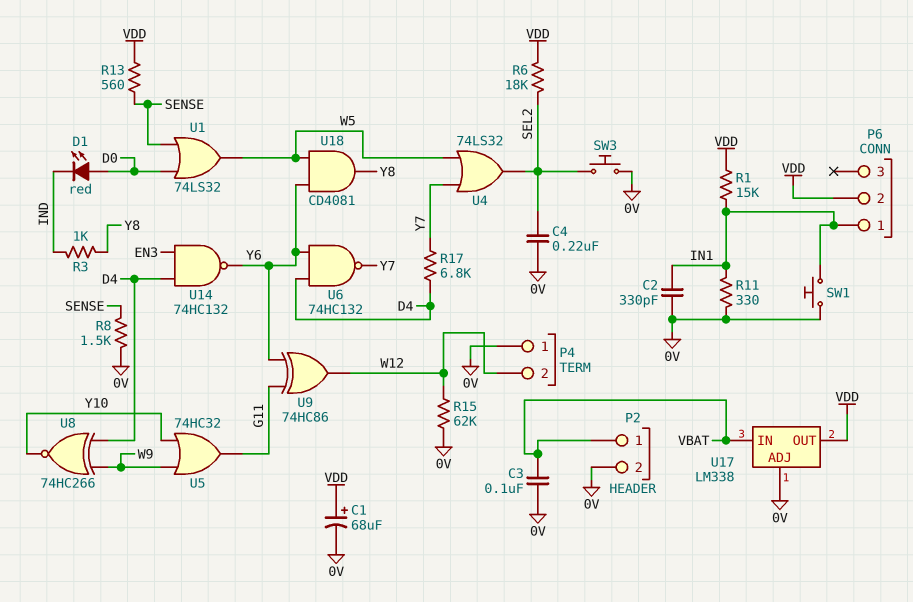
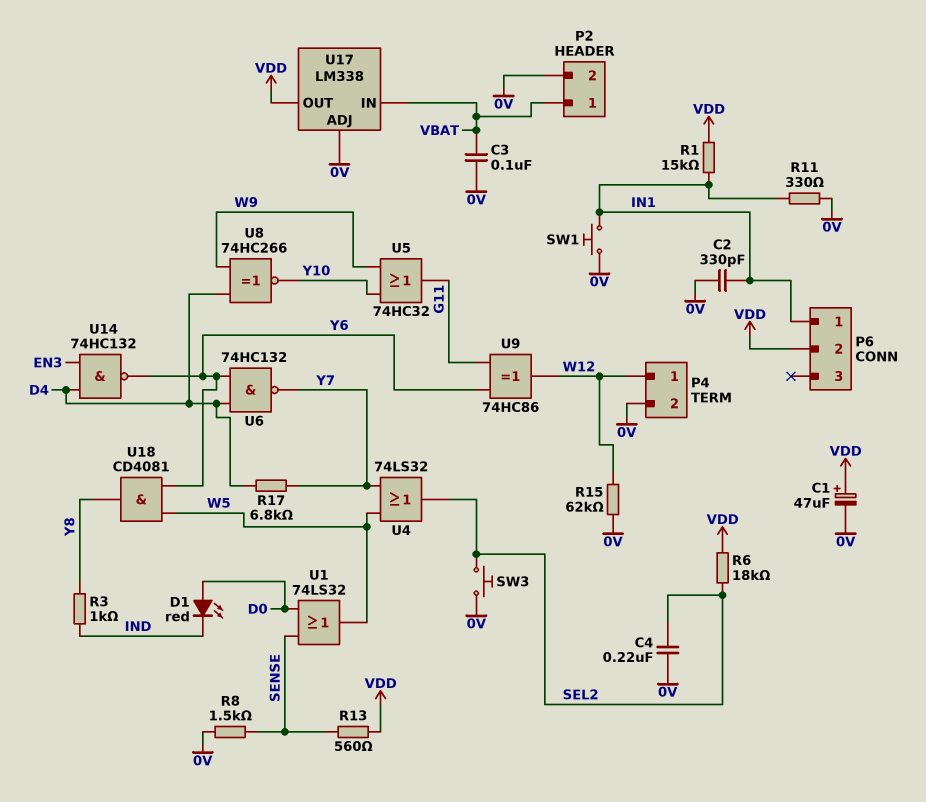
C1: 68uF (plus VDD, minus 0V) -> 47uF (plus VDD, minus 0V)
P4 pin 1: 0V -> W12
P4 pin 2: W12 -> 0V

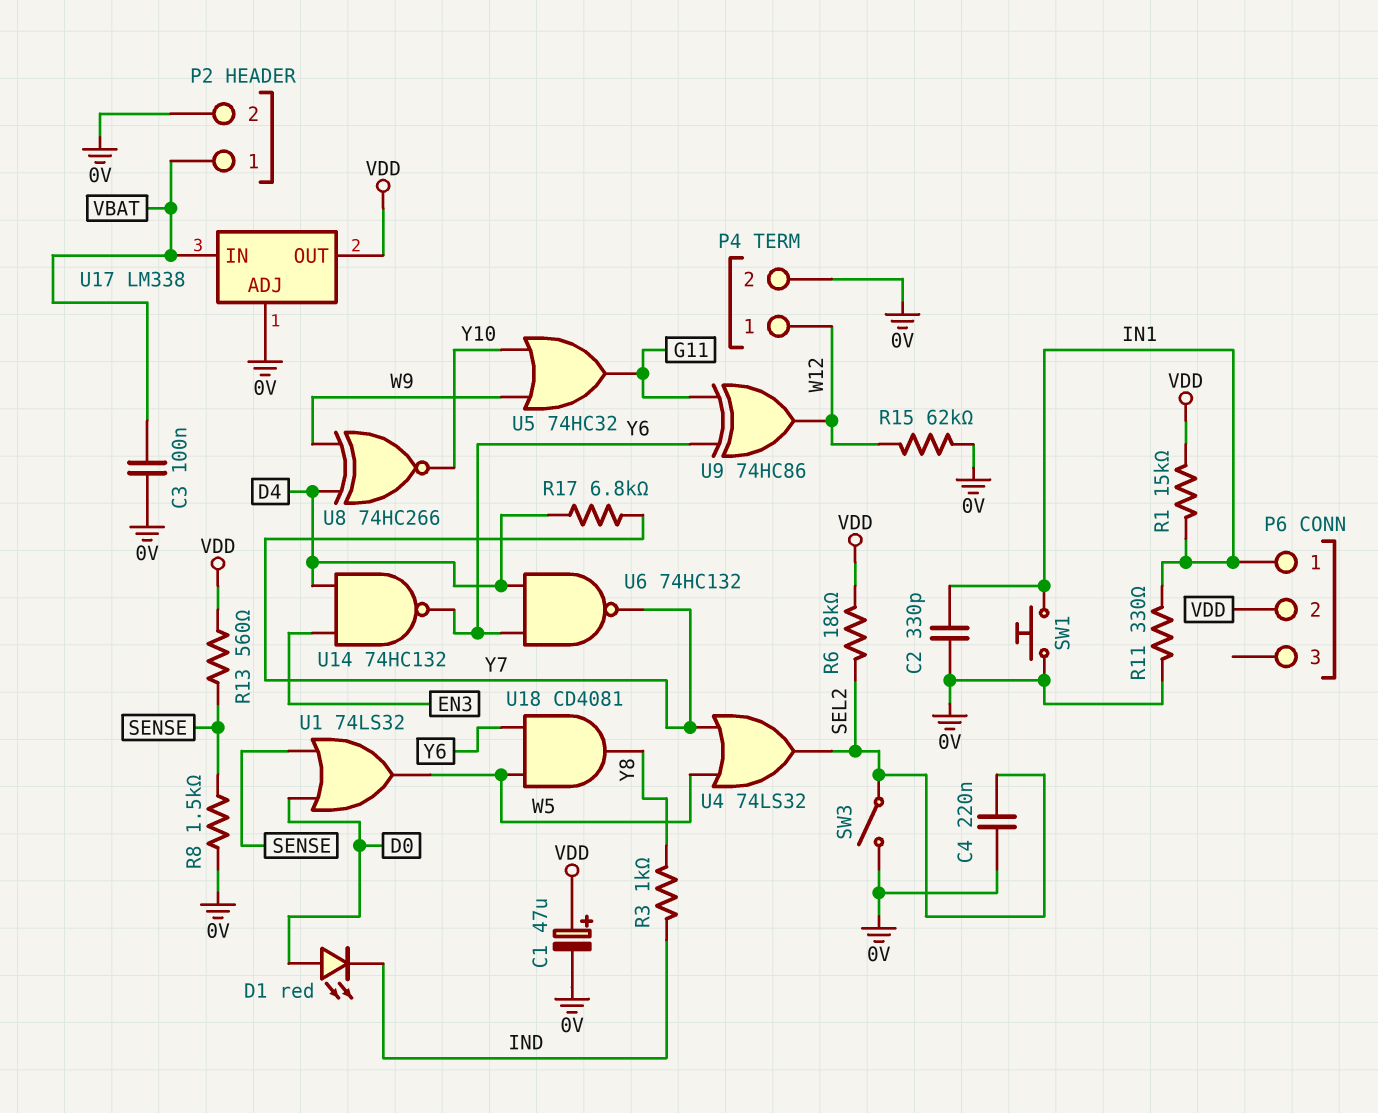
SW3: button (0V, SEL2) -> switch (0V, SEL2)

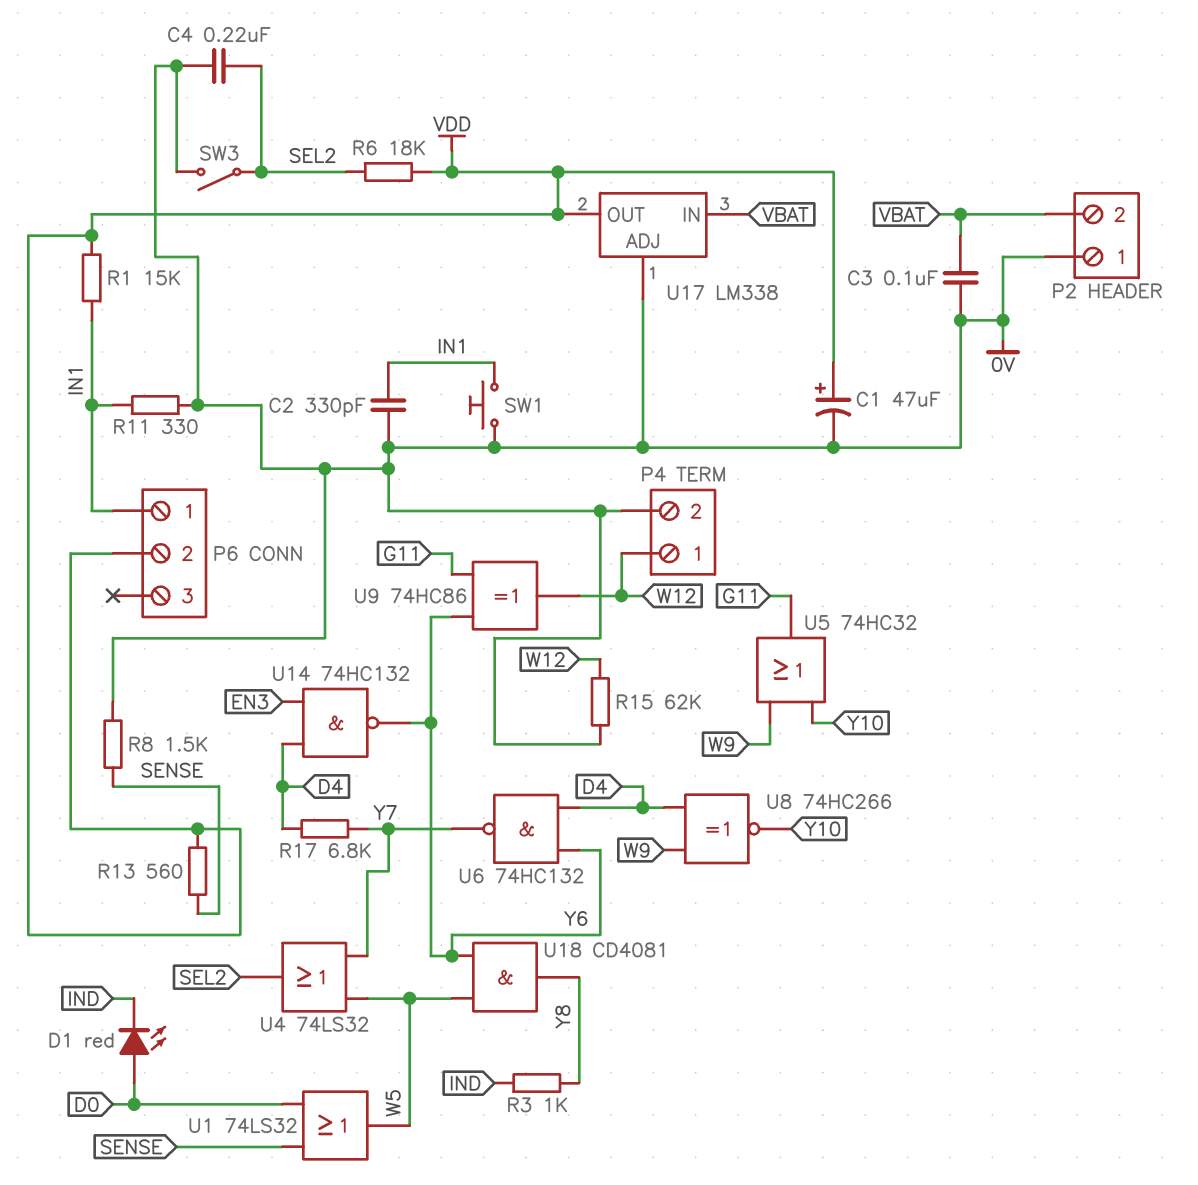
P2 pin 1: VBAT -> 0V
P2 pin 2: 0V -> VBAT

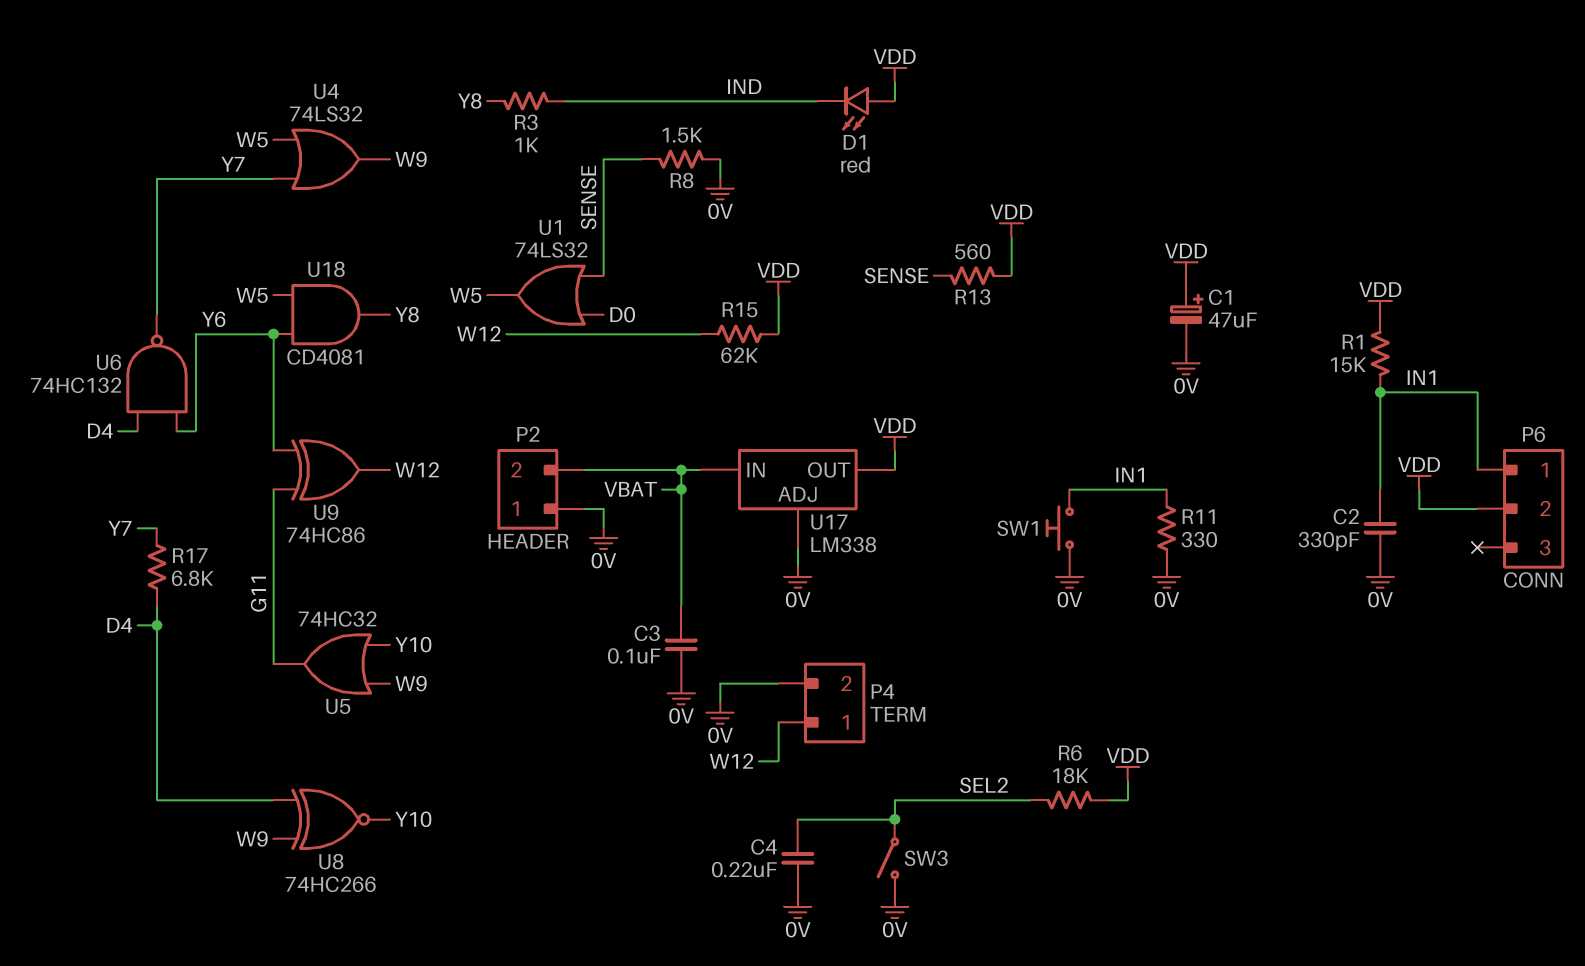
D1: LED red (A D0, K IND) -> LED red (A VDD, K IND)
R15: 62k (0V, W12) -> 62k (VDD, W12)
U4: OR 74LS32 (in W5, in Y7, out SEL2) -> OR 74LS32 (in W5, in Y7, out W9)
U14: NAND 74HC132 (in D4, in EN3, out Y6) -> none

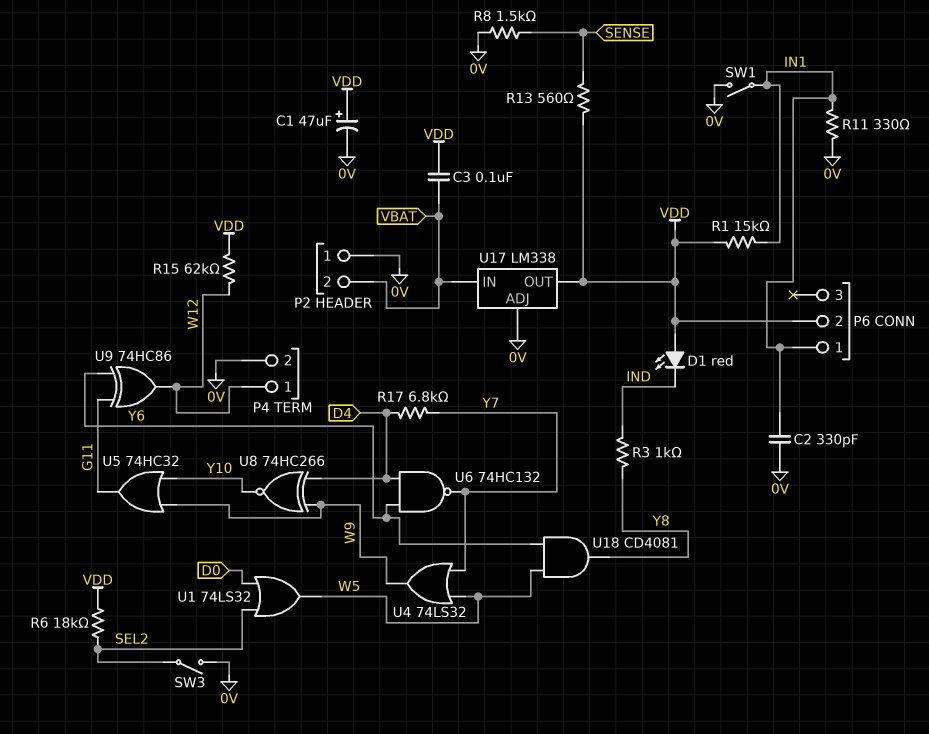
C3: 100nF (0V, VBAT) -> 100nF (VBAT, VDD)
C4: 220nF (0V, SEL2) -> none
SW1: button (0V, IN1) -> switch (0V, IN1)
U1: OR 74LS32 (in D0, in SENSE, out W5) -> OR 74LS32 (in D0, in SEL2, out W5)

